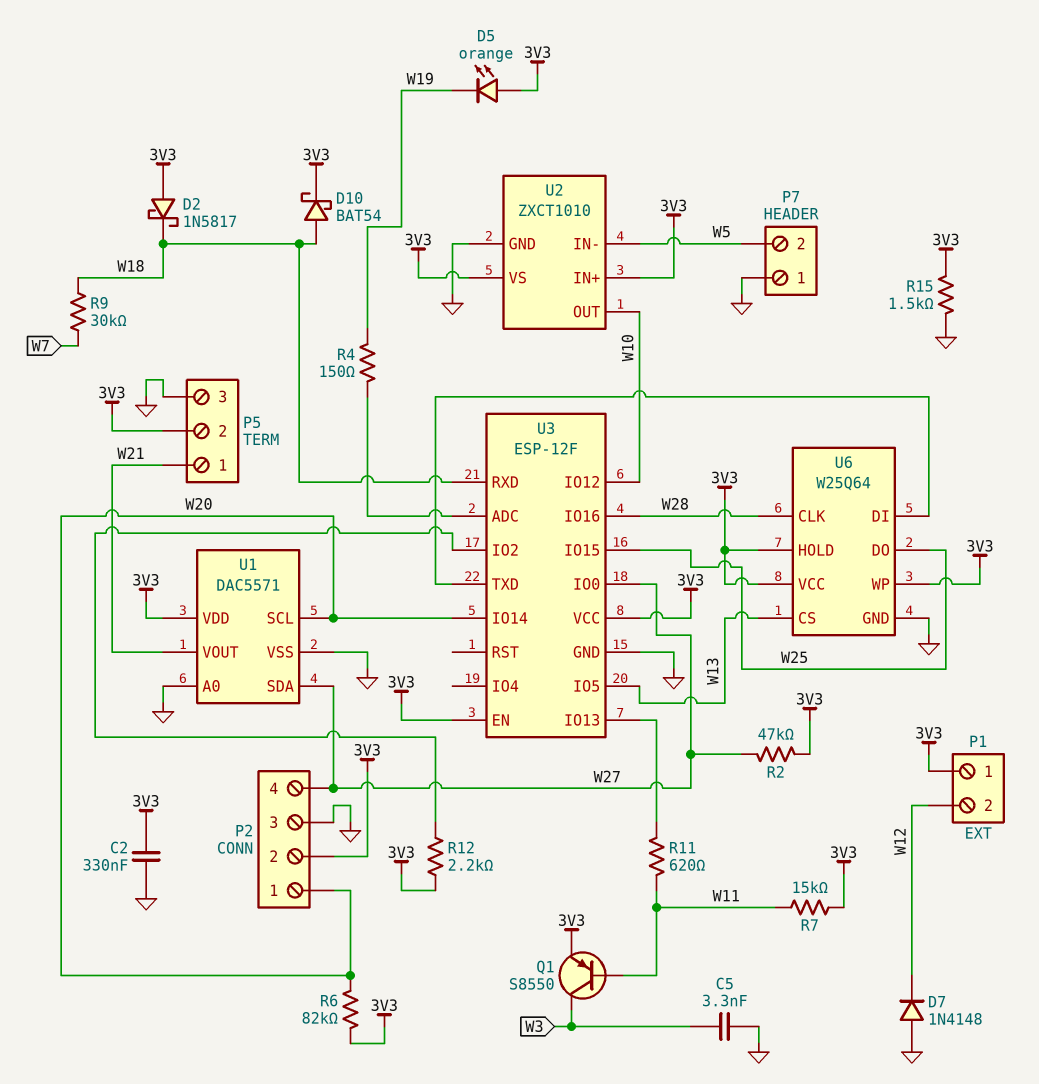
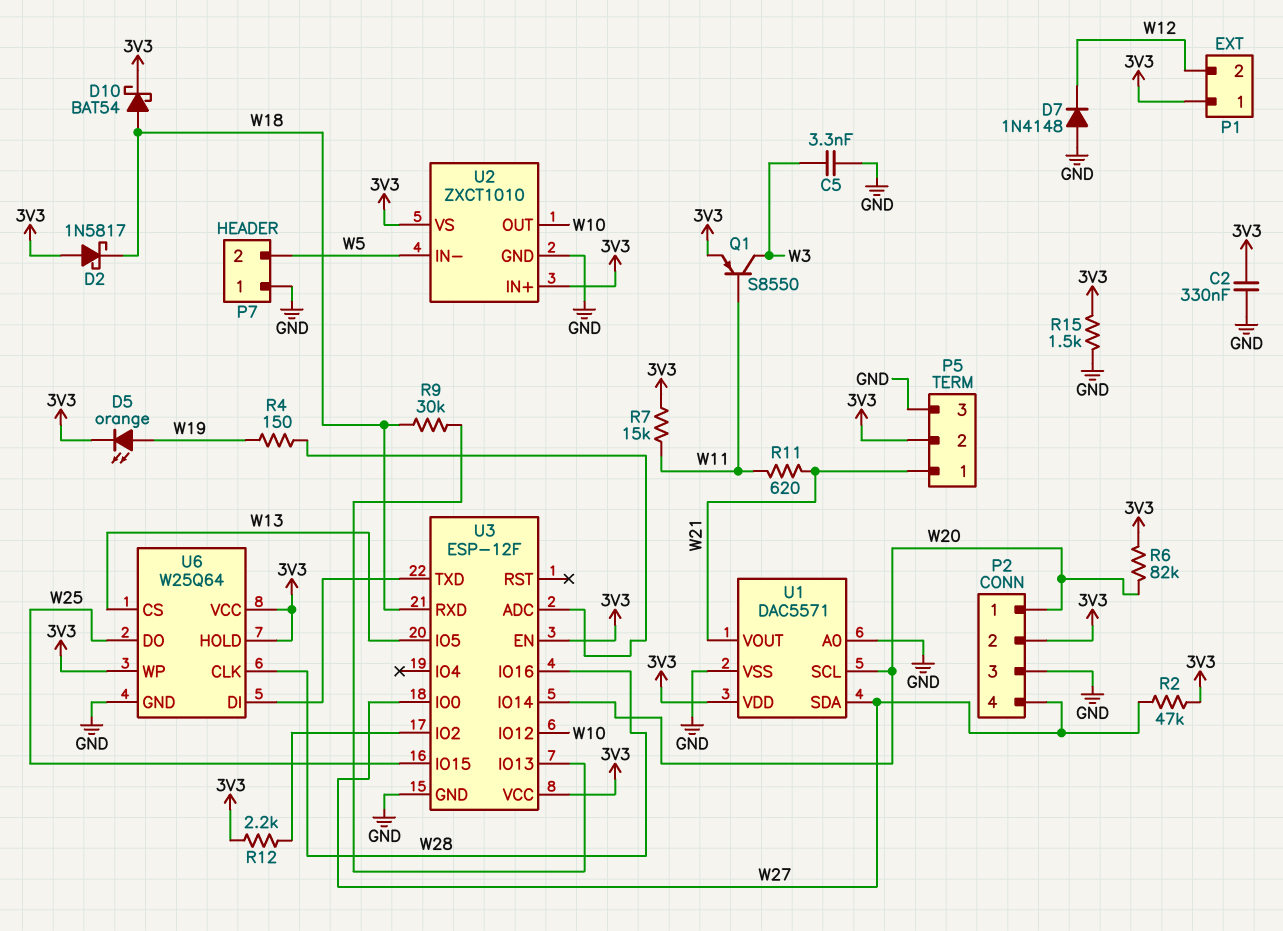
D5: LED orange (A 3V3, K W19) -> LED orange (A W19, K 3V3)
R9: 30k (W7, W18) -> 30k (U3/IO13, W18)
R11: 620 (U3/IO13, W11) -> 620 (W11, W21)

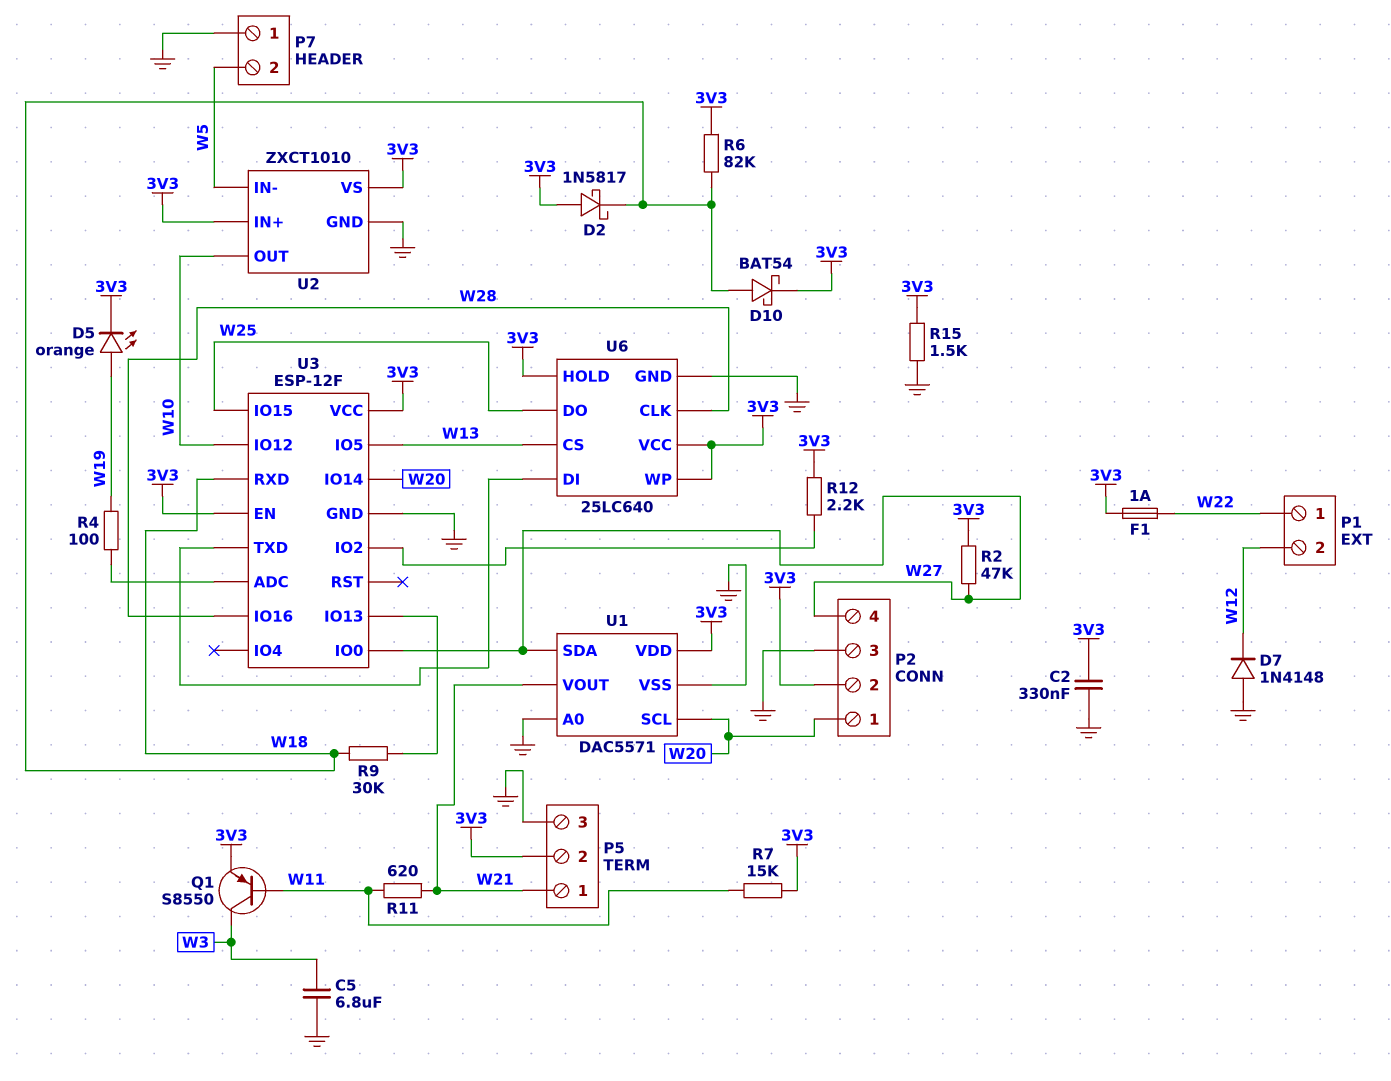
C5: 3.3nF (GND, W3) -> 6.8uF (GND, W3)
F1: none -> 1A (3V3, W22)
P1 pin 1: 3V3 -> W22
R4: 150 (U3/ADC, W19) -> 100 (U3/ADC, W19)
R6: 82k (3V3, W20) -> 82k (3V3, W18)
U6: W25Q64 -> 25LC640

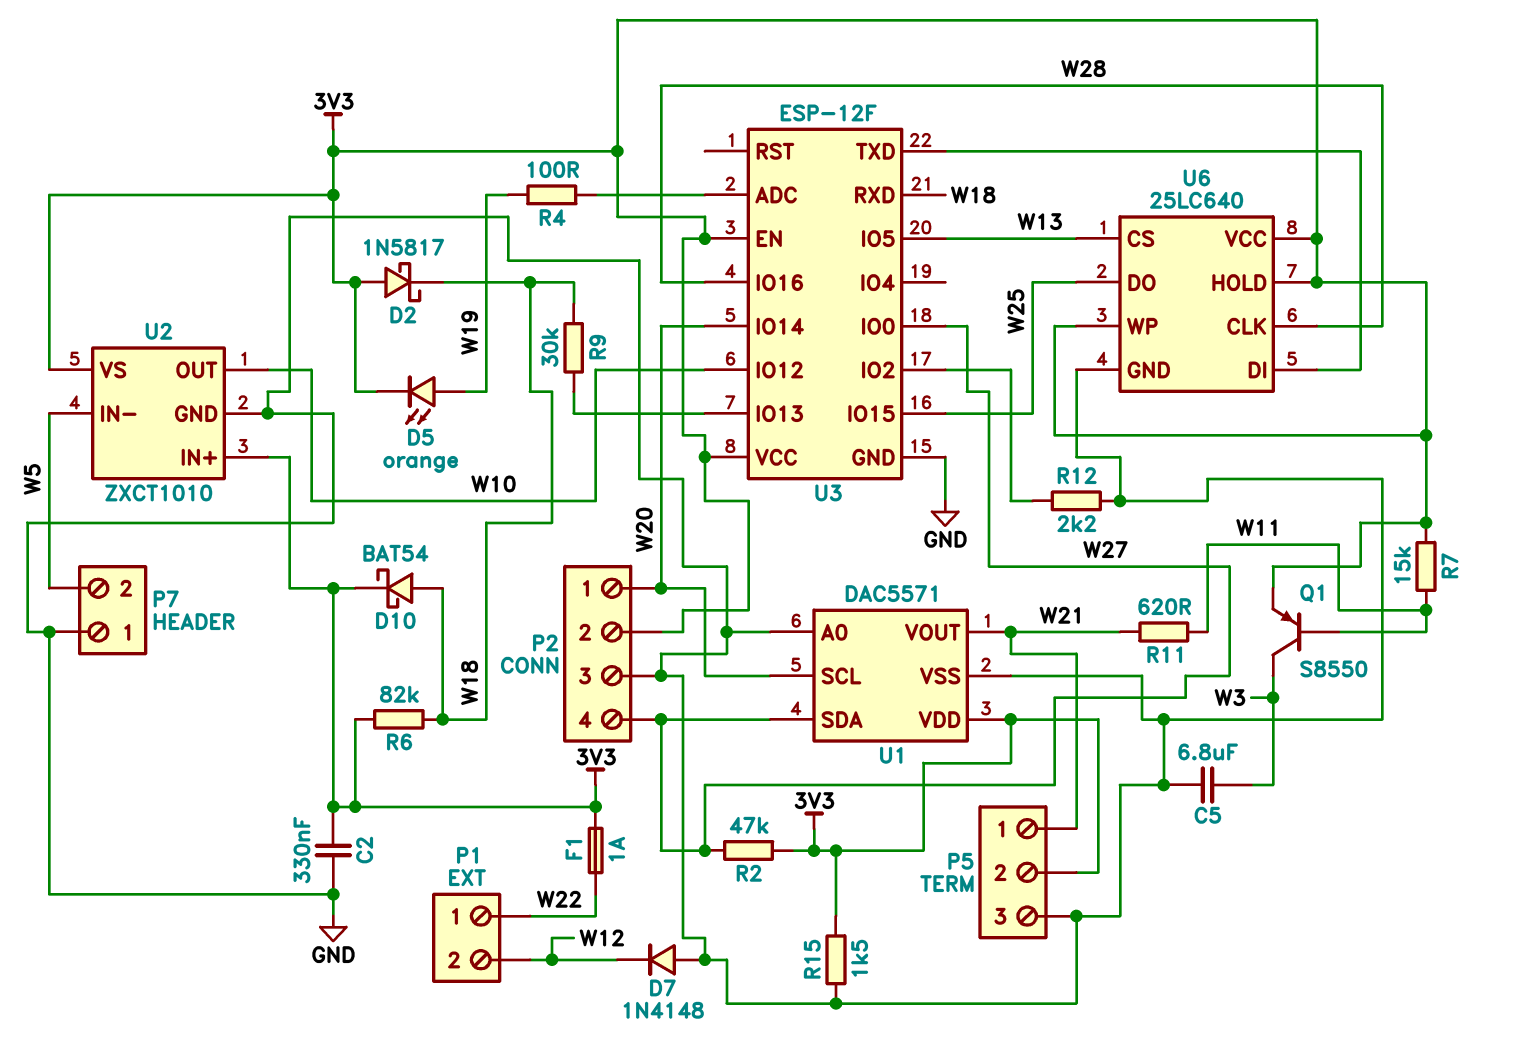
R12: 2.2k (3V3, U3/IO2) -> 2.2k (GND, U3/IO2)

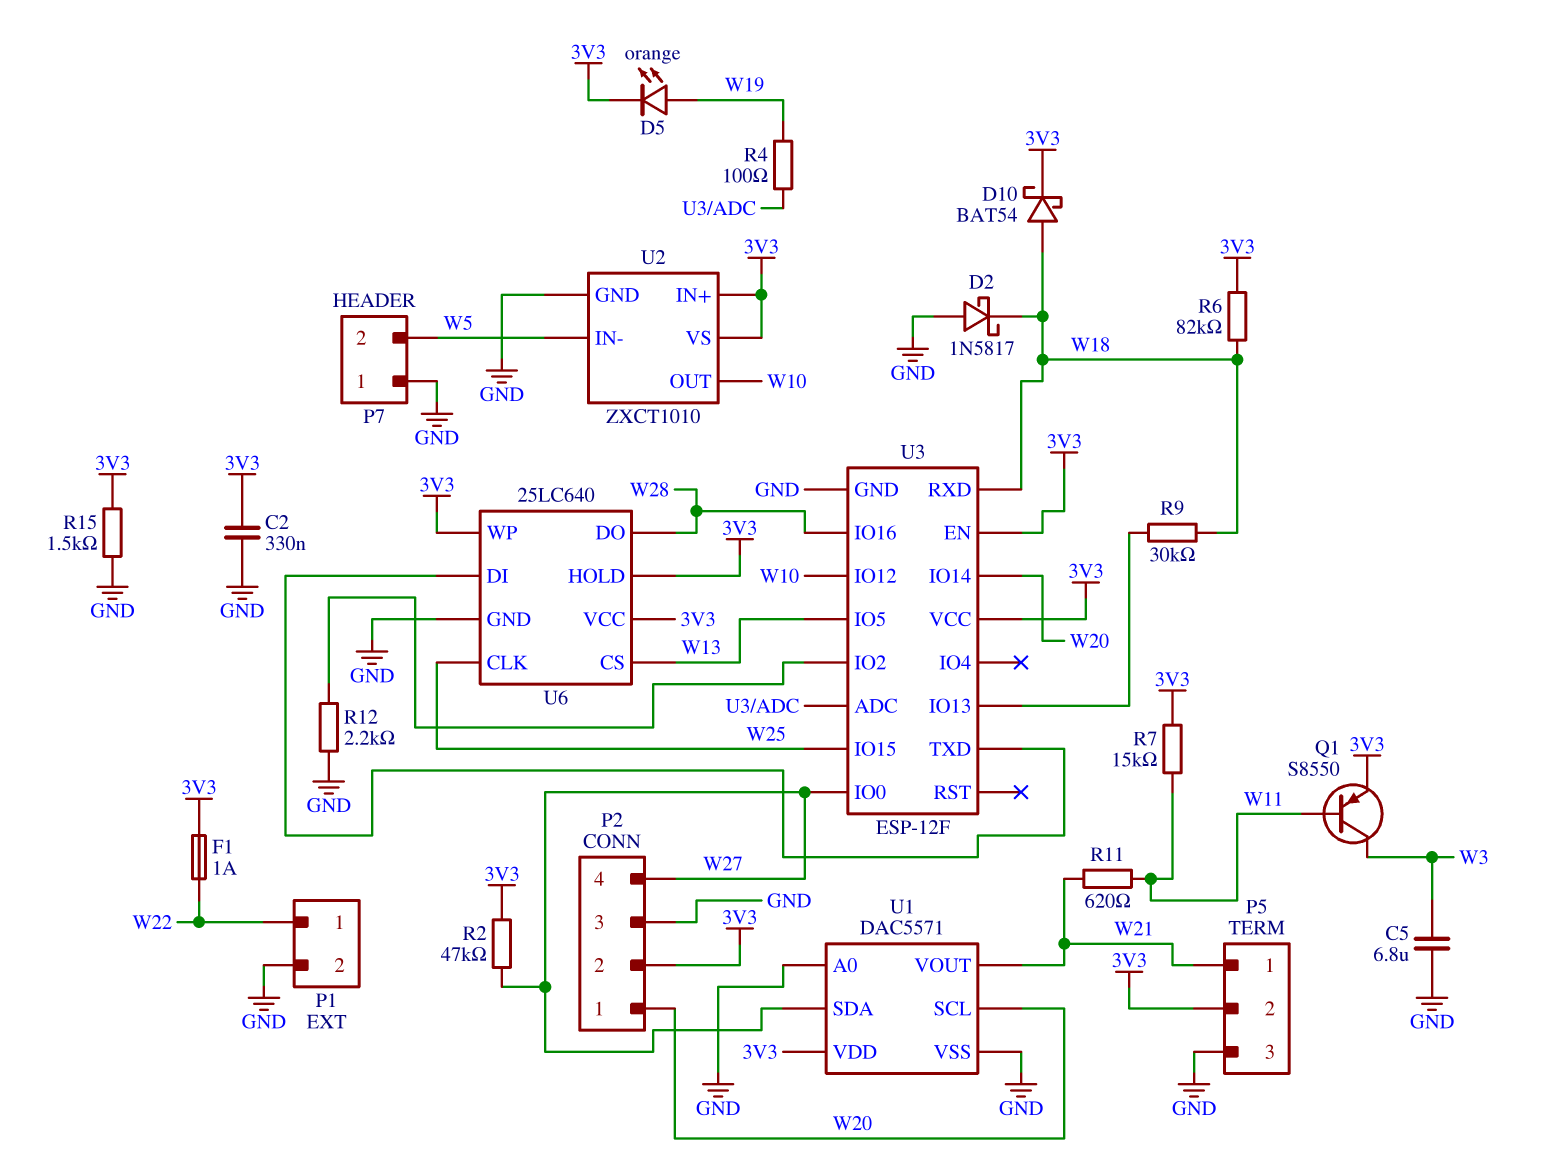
D2: schottky 1N5817 (A 3V3, K W18) -> schottky 1N5817 (A GND, K W18)
D7: diode 1N4148 (A GND, K W12) -> none
P1 pin 2: W12 -> GND
U6 pin CLK: W28 -> W25
U6 pin DO: W25 -> W28

